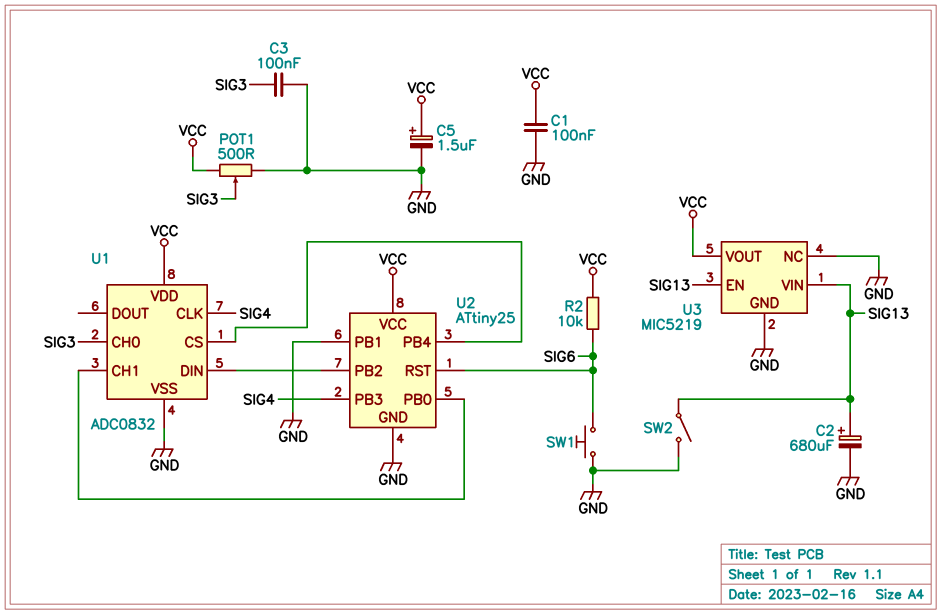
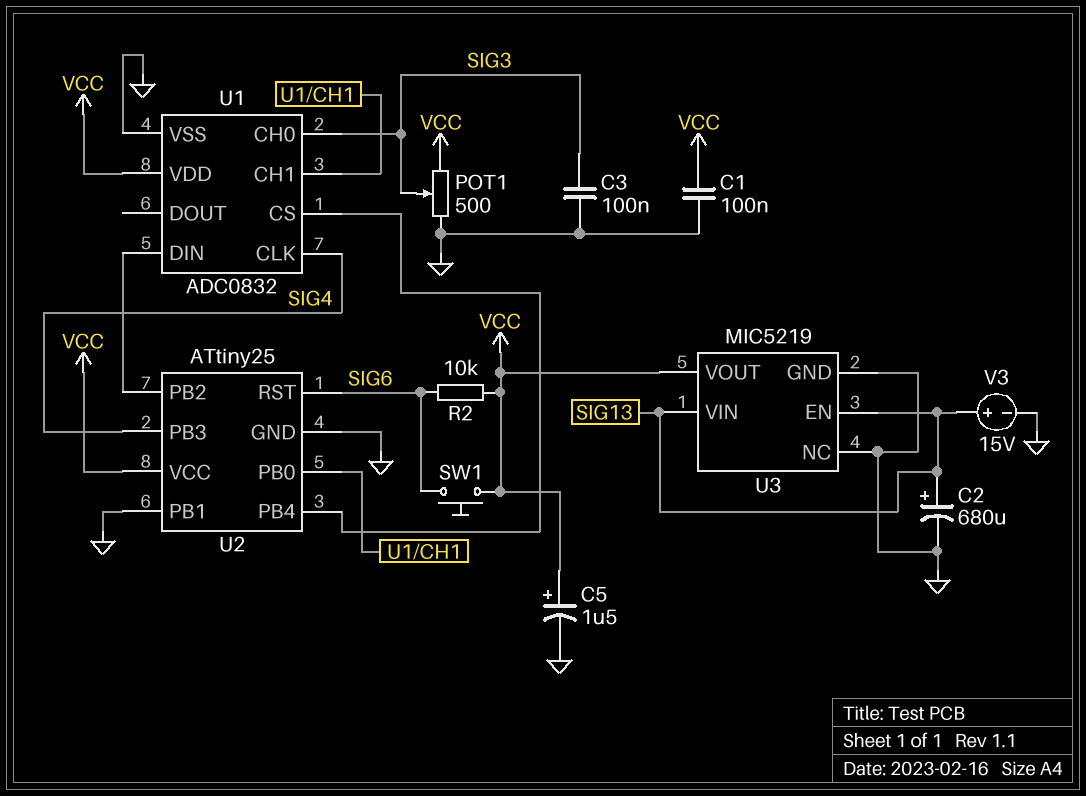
SW1: button (GND, SIG6) -> button (SIG6, VCC)
SW2: switch (GND, SIG13) -> none
V3: none -> 15V (plus SIG13, minus GND)

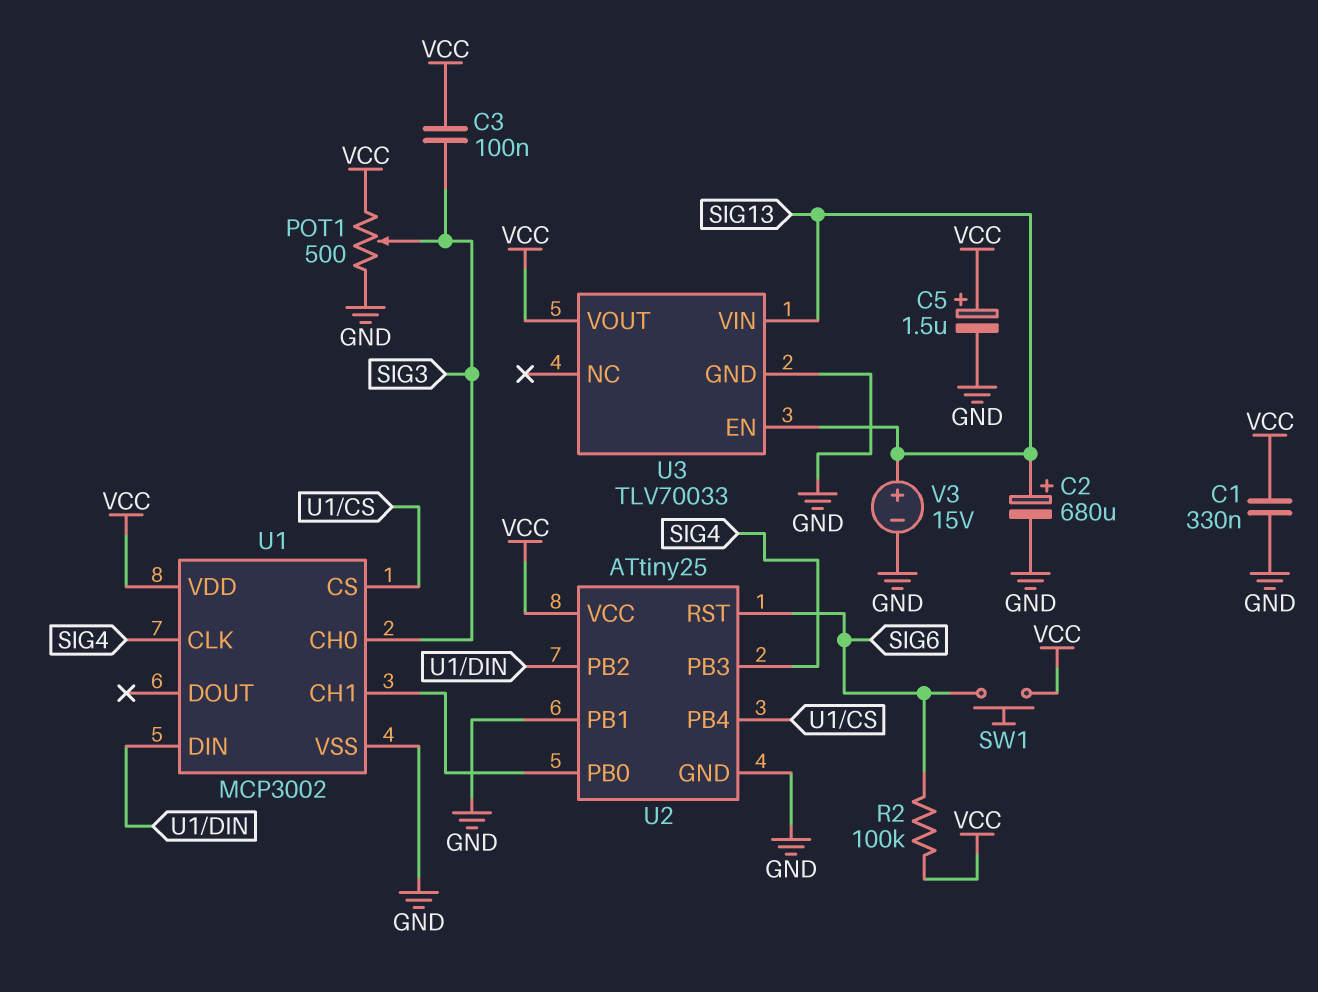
C1: 100nF (GND, VCC) -> 330nF (GND, VCC)
C3: 100nF (GND, SIG3) -> 100nF (SIG3, VCC)
R2: 10k (SIG6, VCC) -> 100k (SIG6, VCC)
U1: ADC0832 -> MCP3002
U3: MIC5219 -> TLV70033
U3 pin NC: GND -> none

